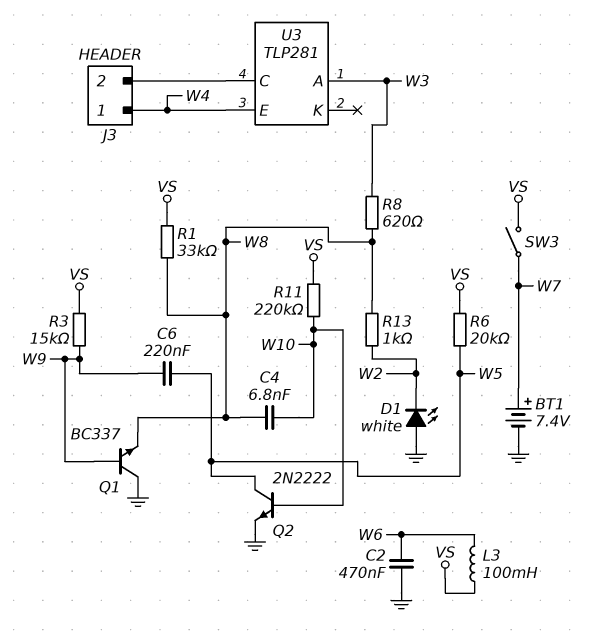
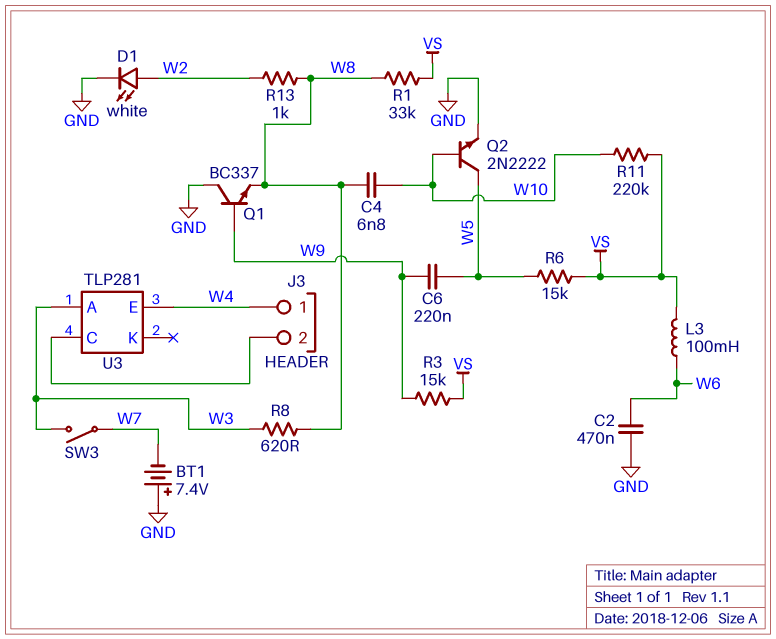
BT1: 7.4V (plus W7, minus GND) -> 7.4V (plus GND, minus W7)
D1: LED white (A GND, K W2) -> LED white (A W2, K GND)
R6: 20k (VS, W5) -> 15k (VS, W5)
SW3: switch (VS, W7) -> switch (W3, W7)

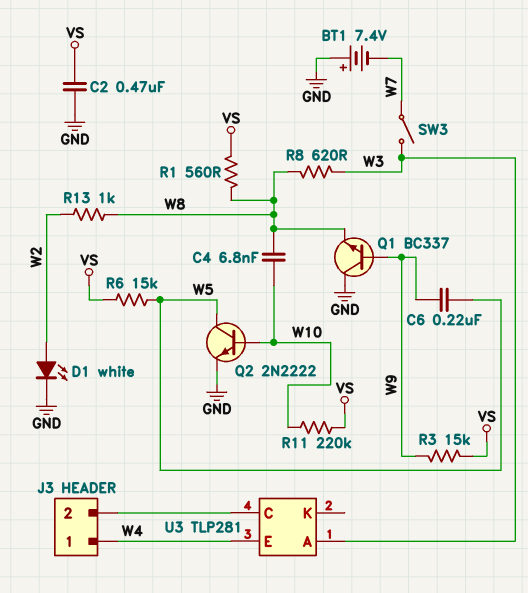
C2: 470nF (GND, W6) -> 470nF (GND, VS)
L3: 100mH (VS, W6) -> none
R1: 33k (VS, W8) -> 560 (VS, W8)

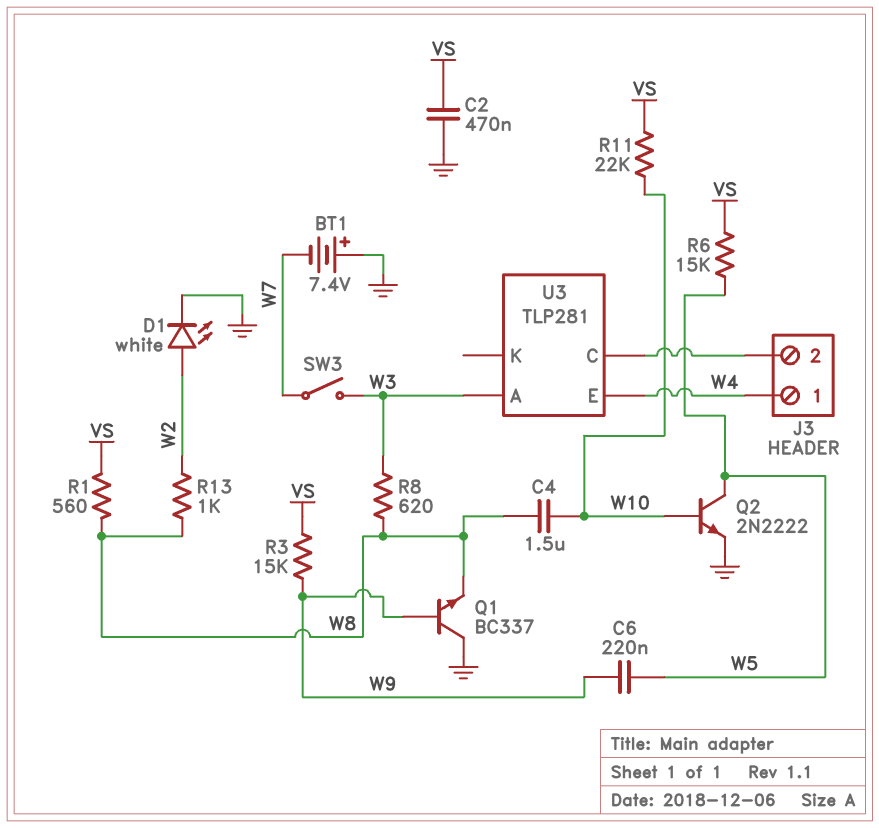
C4: 6.8nF (W8, W10) -> 1.5uF (W8, W10)
R11: 220k (VS, W10) -> 22k (VS, W10)

